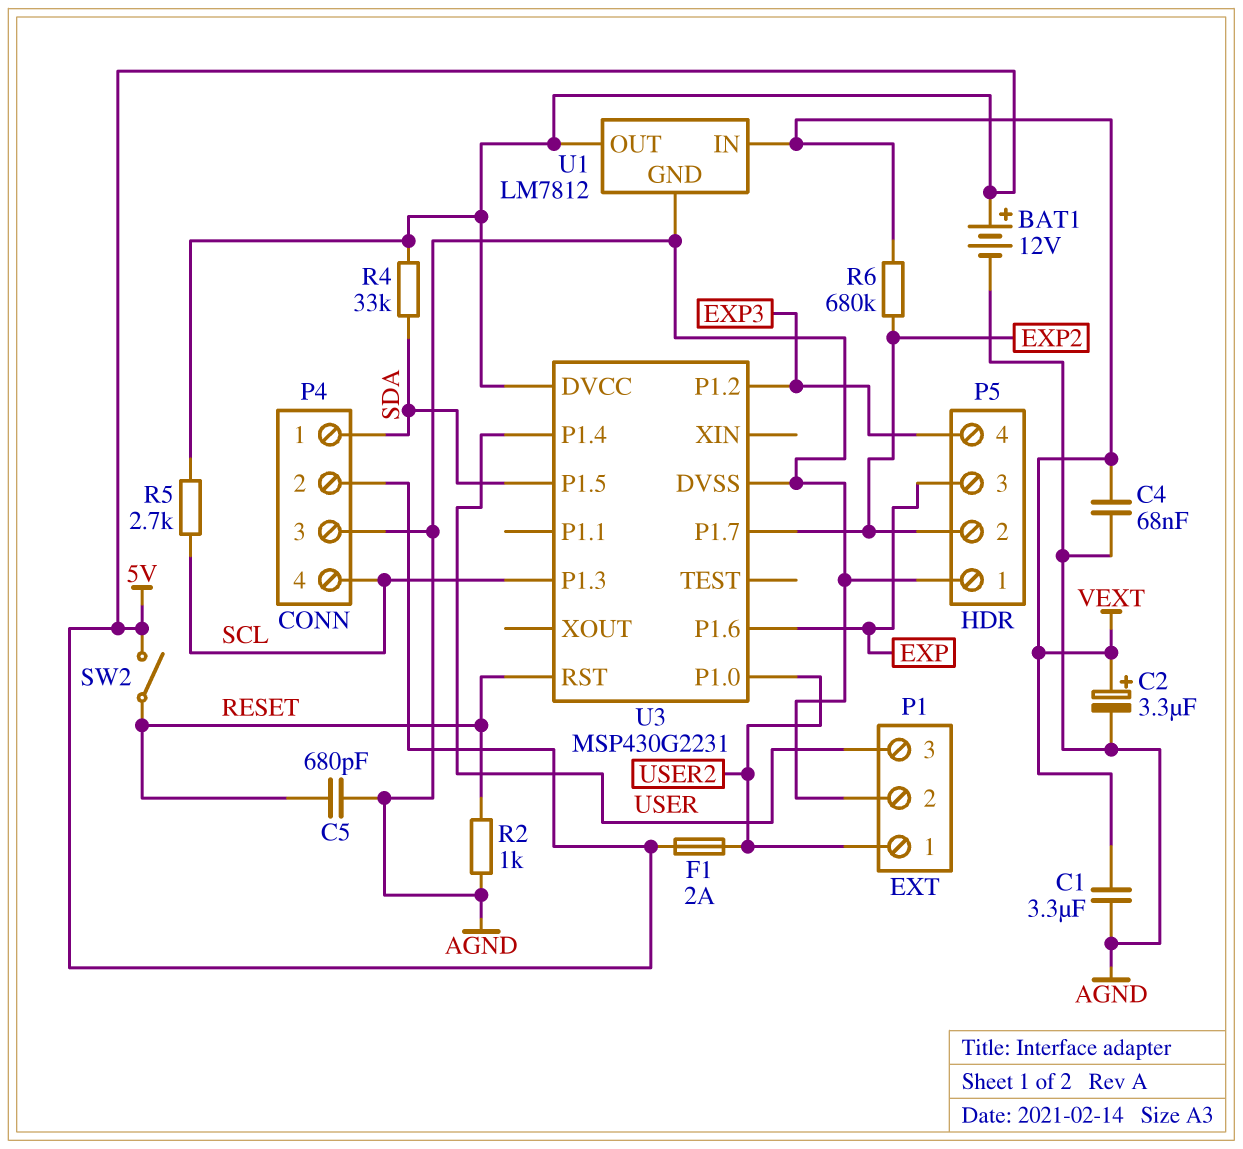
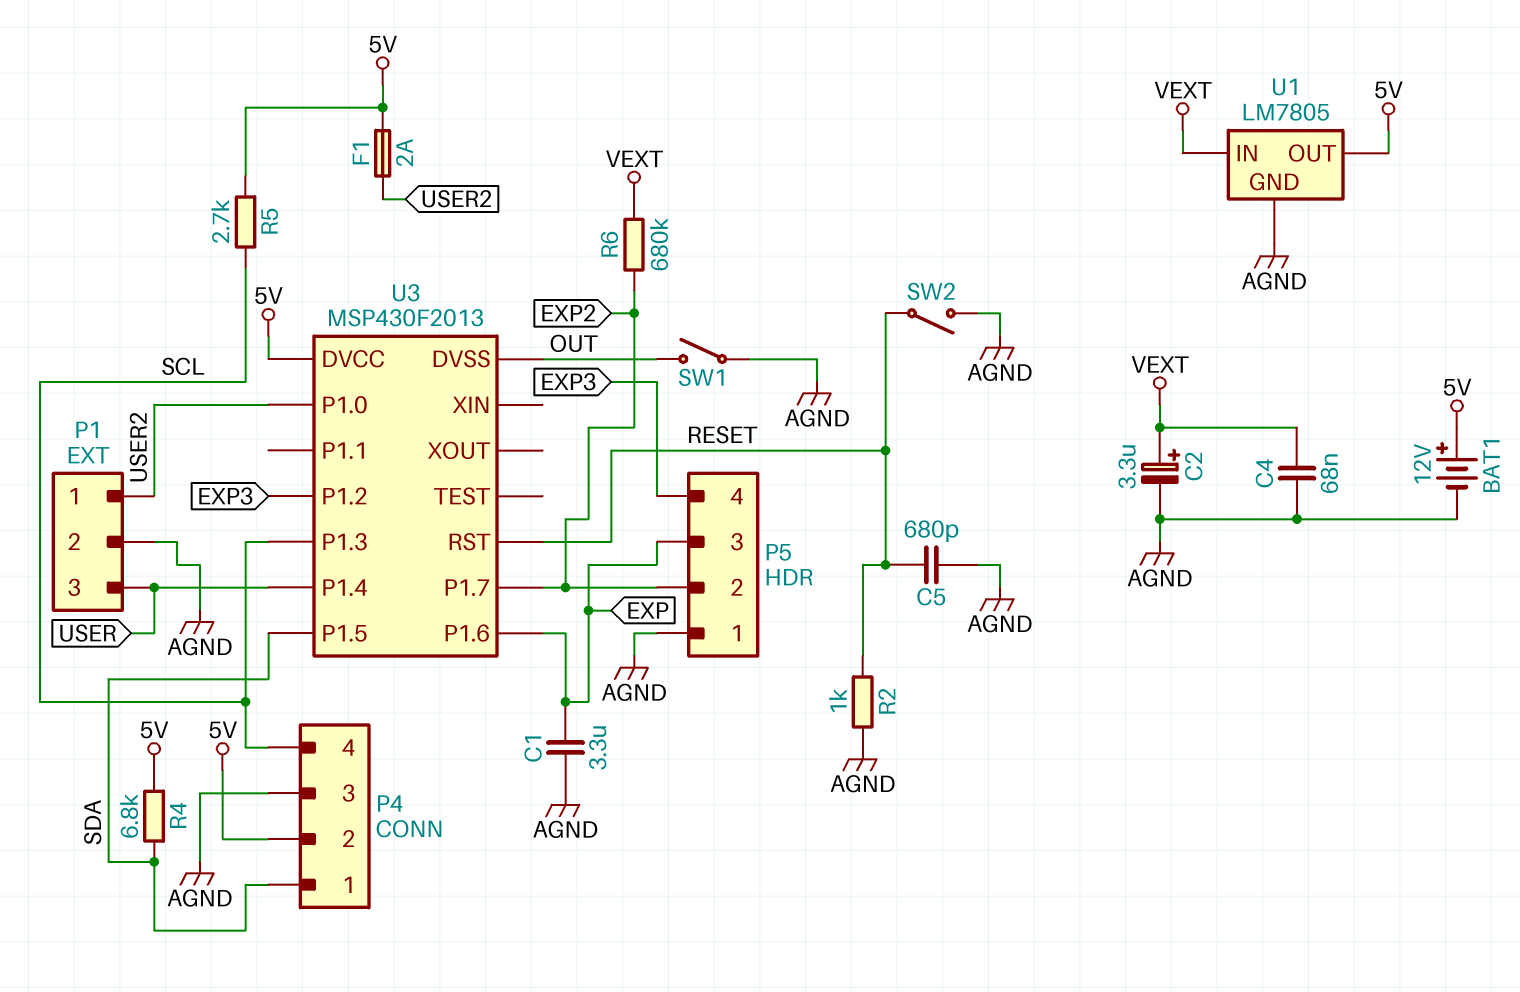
C1: 3.3uF (AGND, VEXT) -> 3.3uF (AGND, EXP)
R4: 33k (5V, SDA) -> 6.8k (5V, SDA)
SW1: none -> switch (AGND, OUT)
SW2: switch (5V, RESET) -> switch (AGND, RESET)
U1: LM7812 -> LM7805
U3: MSP430G2231 -> MSP430F2013
U3 pin DVSS: AGND -> OUT

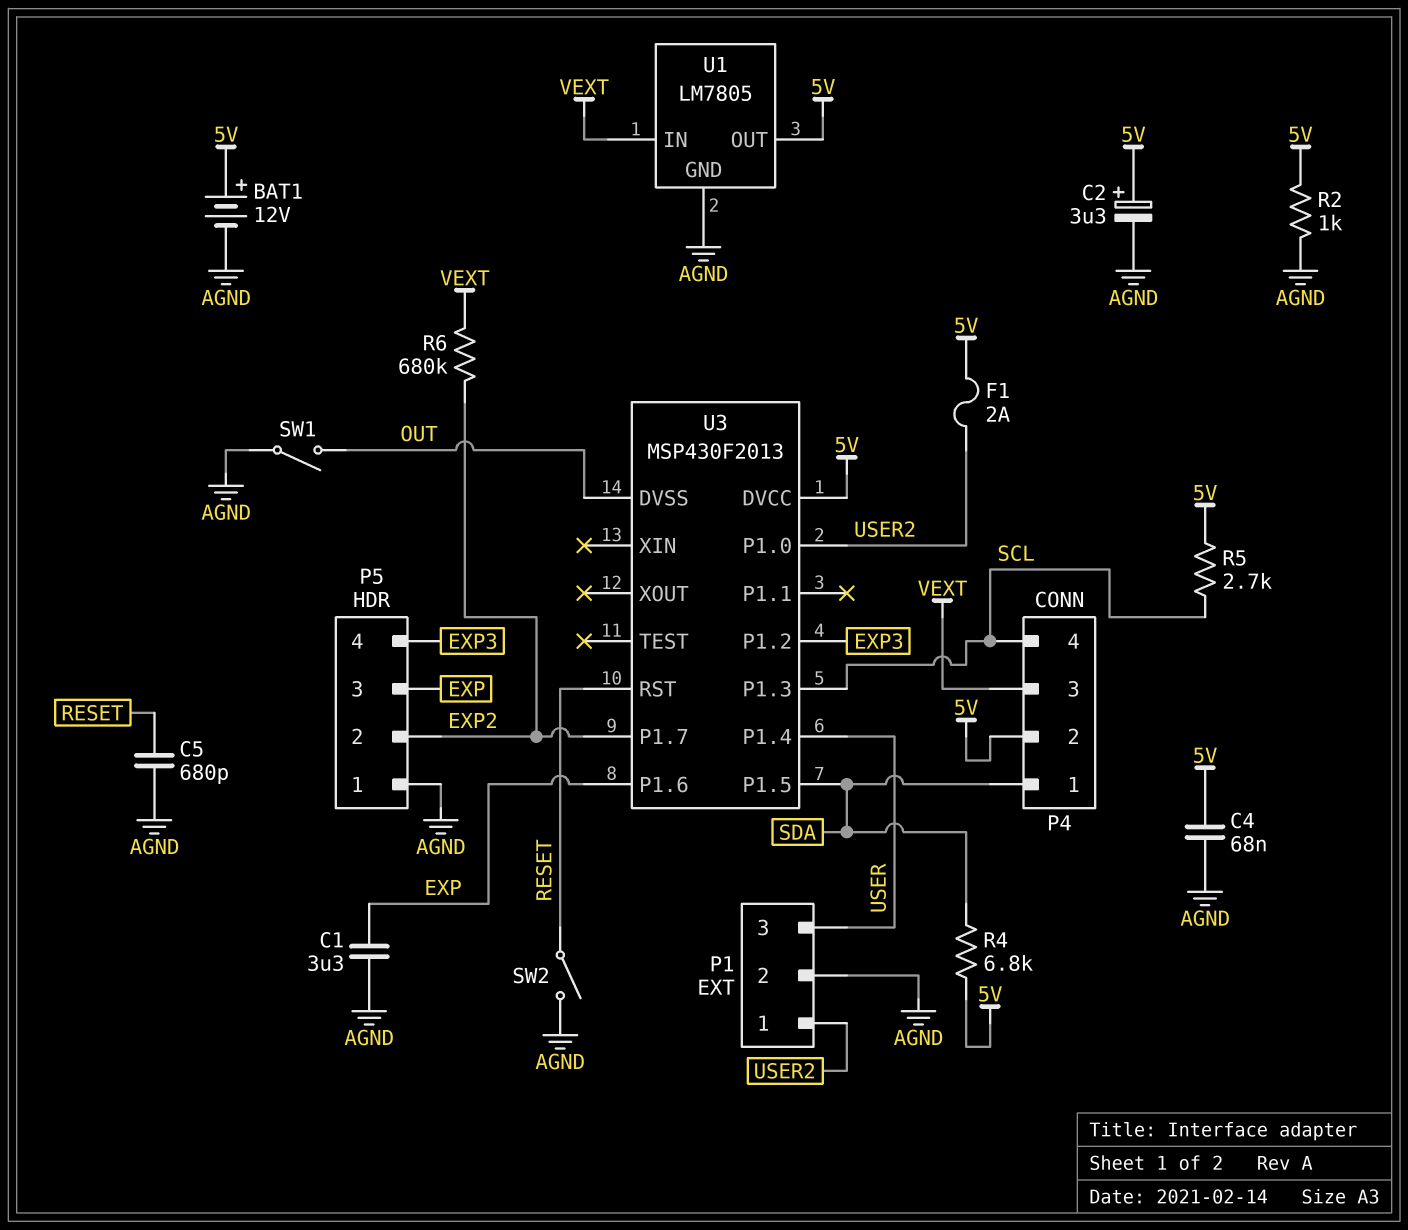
C2: 3.3uF (plus VEXT, minus AGND) -> 3.3uF (plus 5V, minus AGND)
C4: 68nF (AGND, VEXT) -> 68nF (5V, AGND)
P4 pin 3: AGND -> VEXT
R2: 1k (AGND, RESET) -> 1k (5V, AGND)

